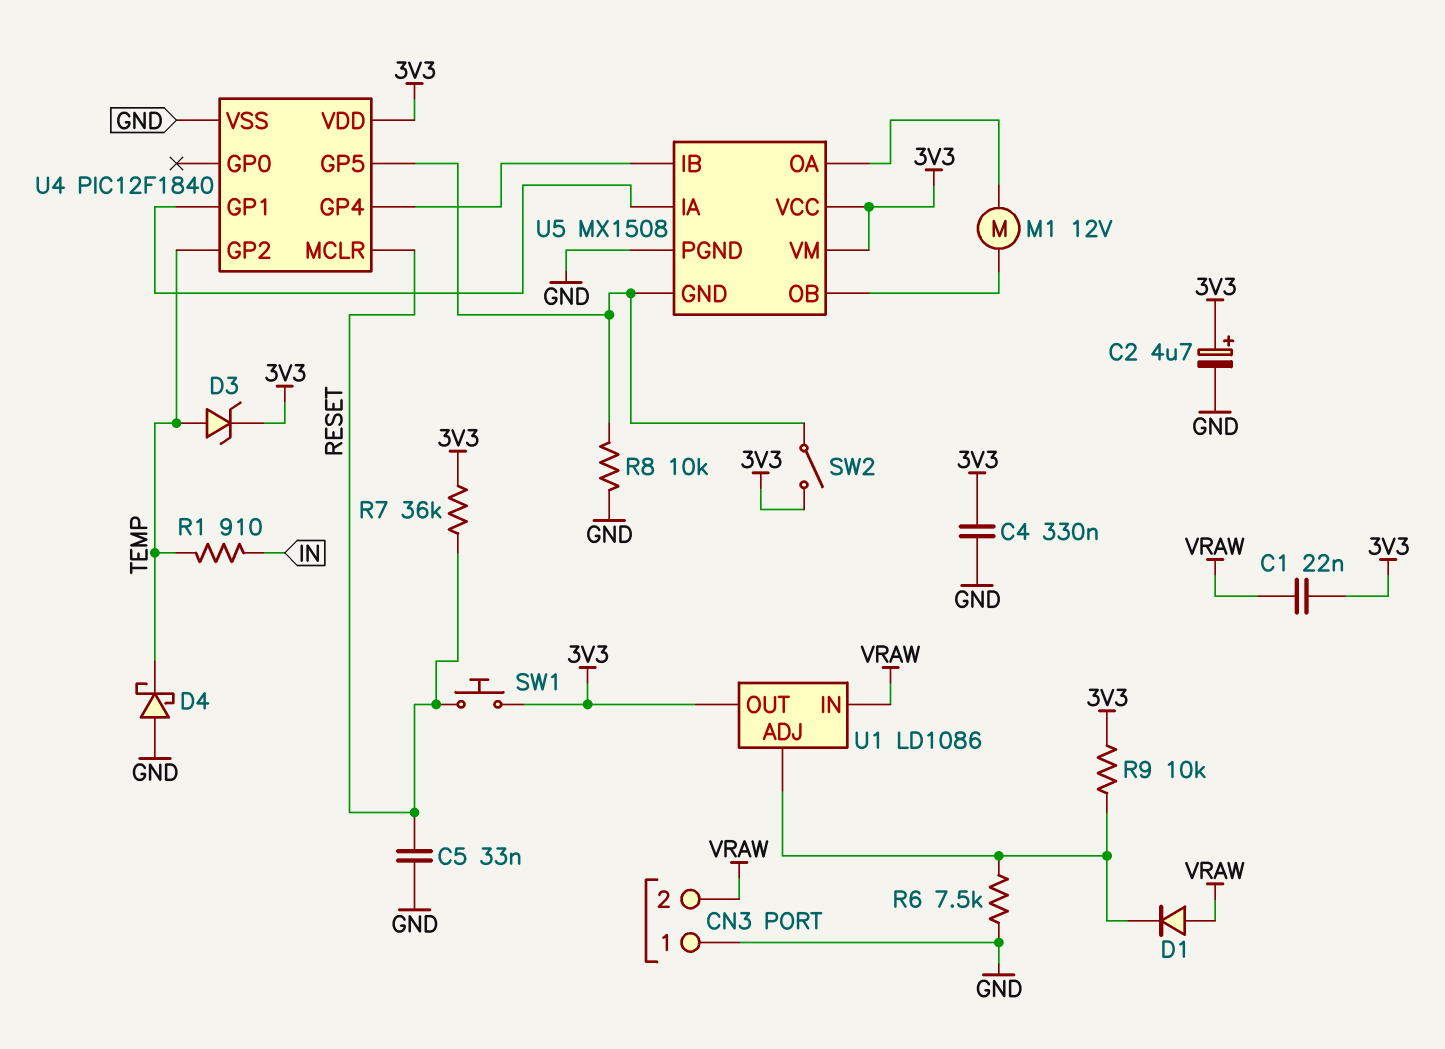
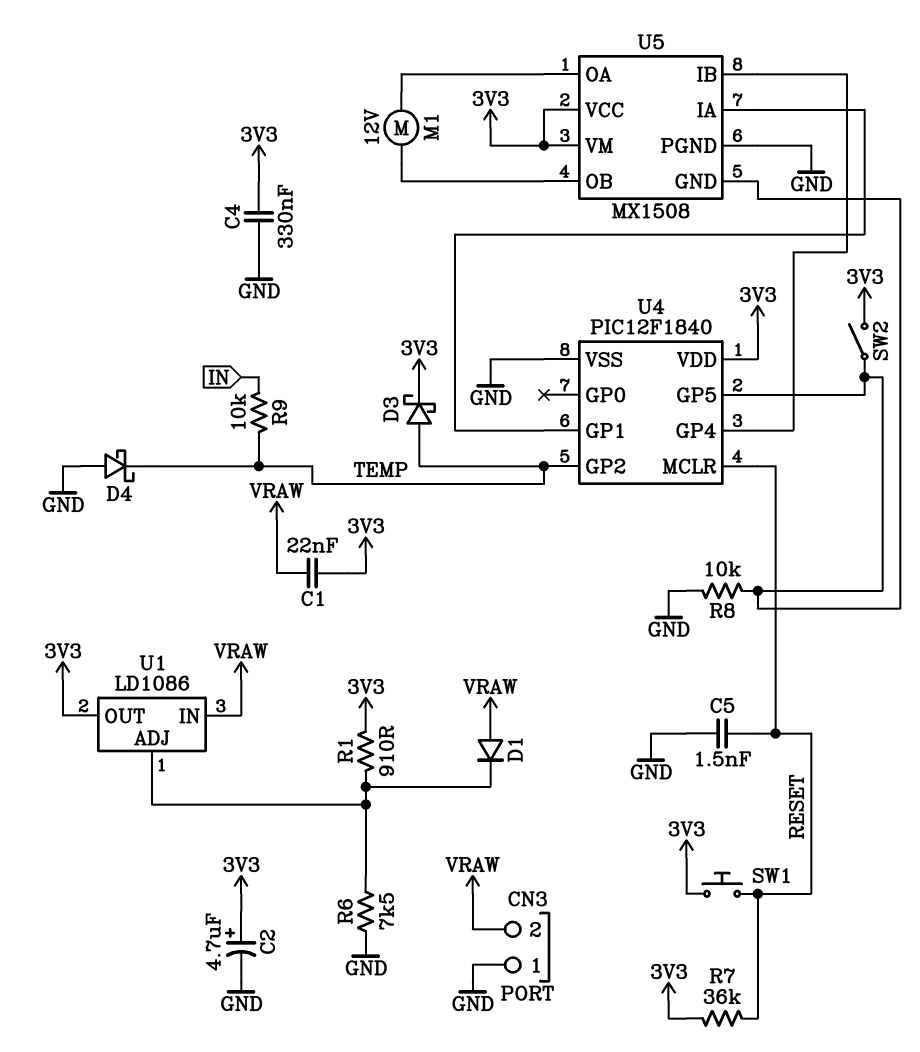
C5: 33nF (GND, RESET) -> 1.5nF (GND, RESET)
D3: zener (A TEMP, K 3V3) -> schottky (A TEMP, K 3V3)
R1: 910 (IN, TEMP) -> 910 (3V3, U1/ADJ)
R9: 10k (3V3, U1/ADJ) -> 10k (IN, TEMP)

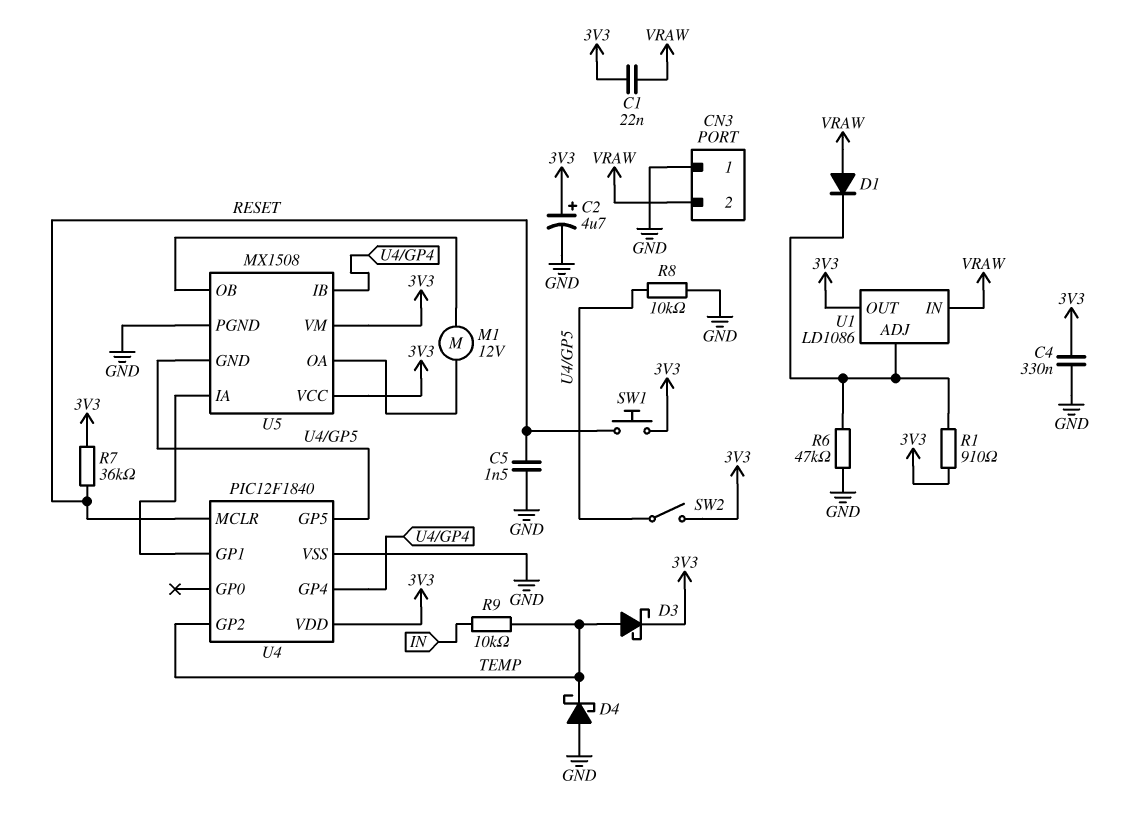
R6: 7.5k (GND, U1/ADJ) -> 47k (GND, U1/ADJ)

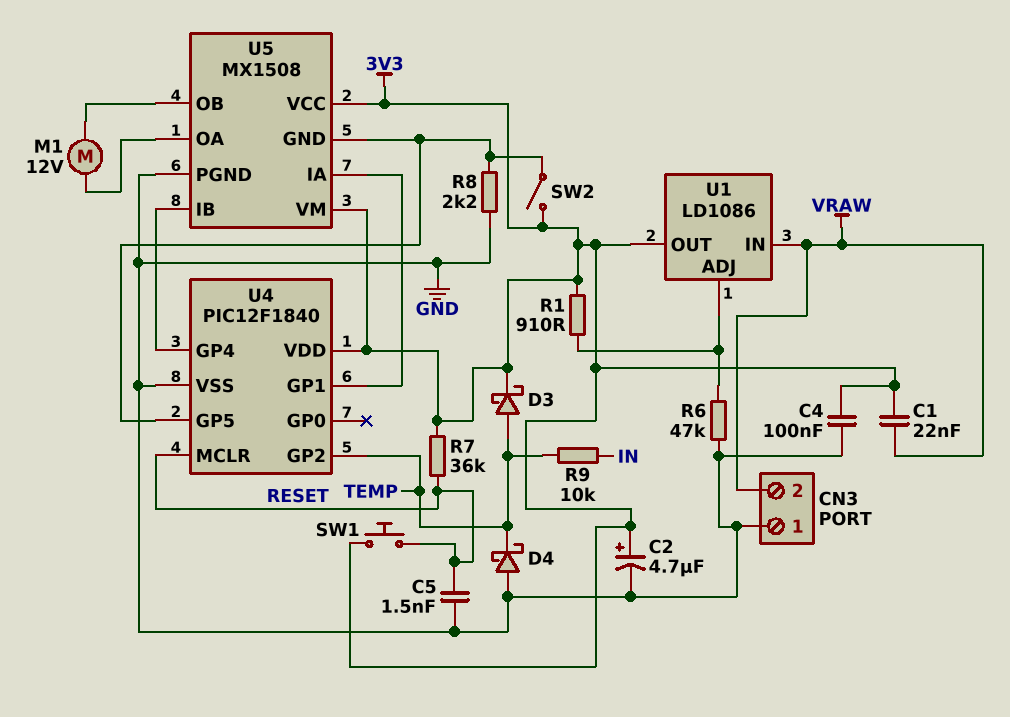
C4: 330nF (3V3, GND) -> 100nF (3V3, GND)
D1: diode (A VRAW, K U1/ADJ) -> none
R8: 10k (GND, U4/GP5) -> 2.2k (GND, U4/GP5)

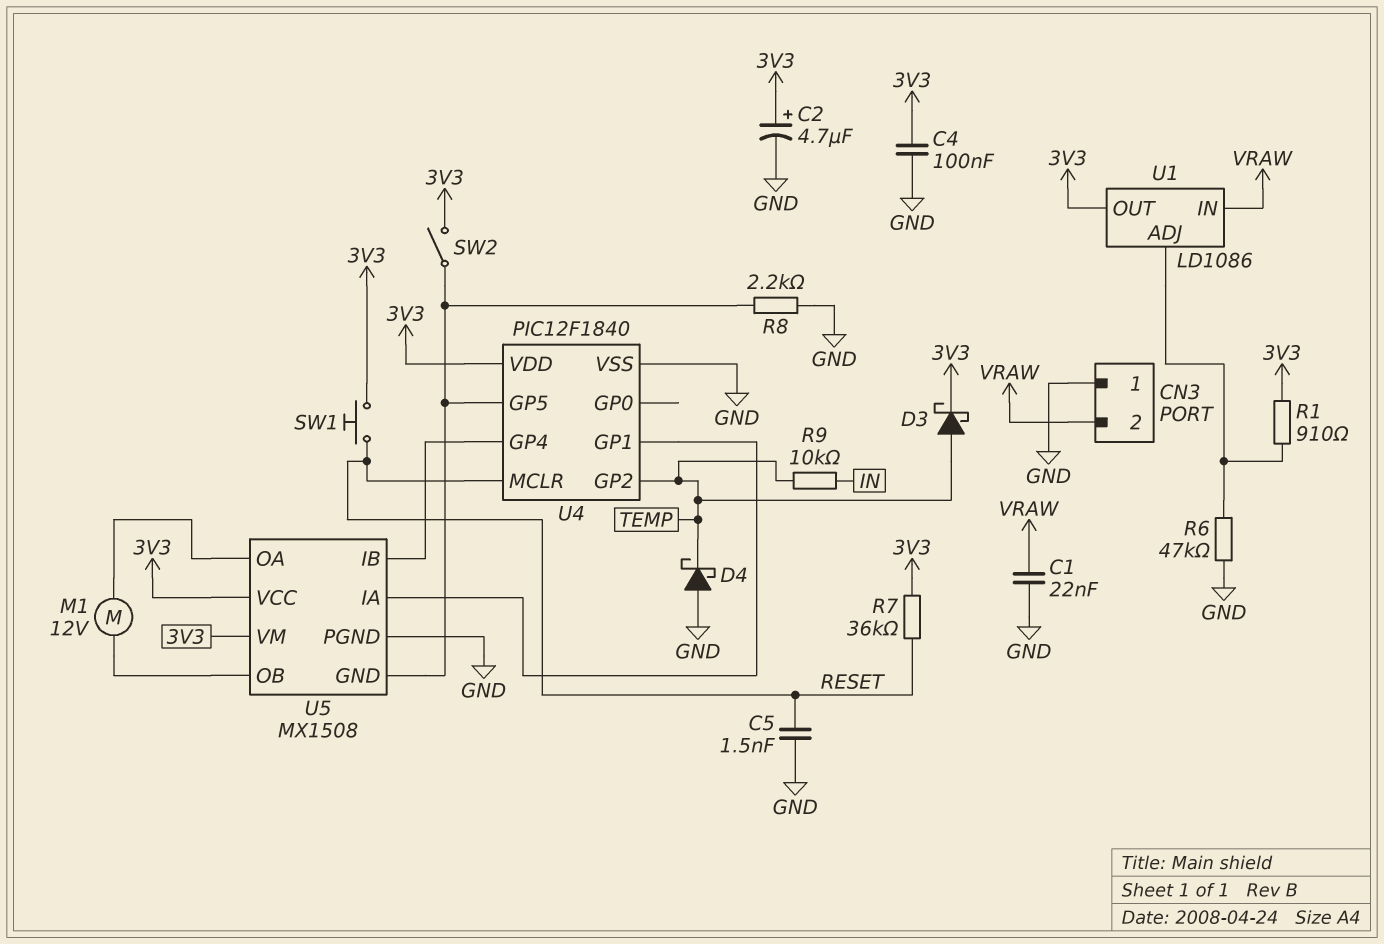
C1: 22nF (3V3, VRAW) -> 22nF (GND, VRAW)

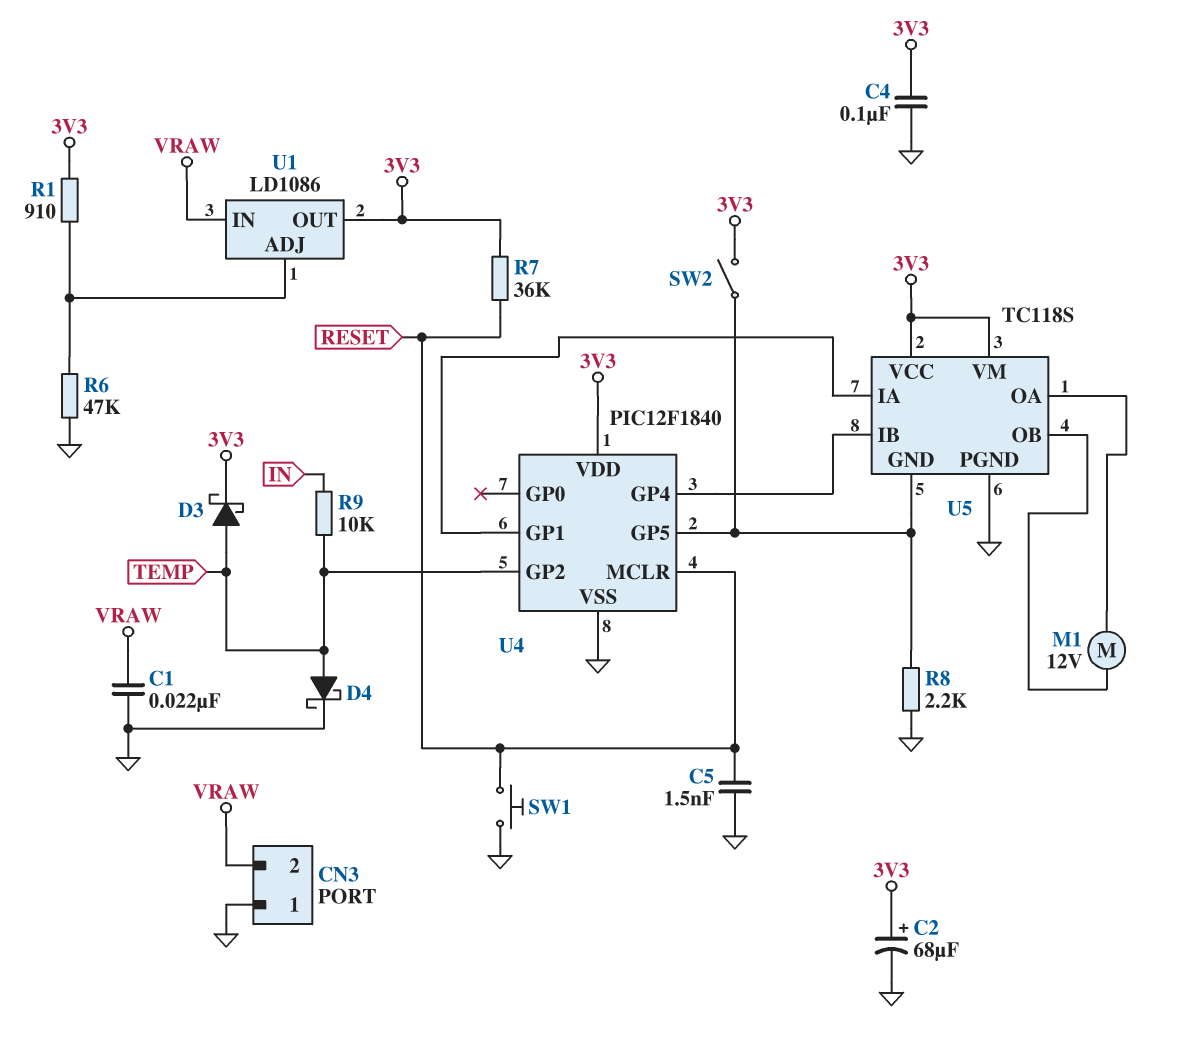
C2: 4.7uF (plus 3V3, minus GND) -> 68uF (plus 3V3, minus GND)
D4: schottky (A GND, K TEMP) -> schottky (A TEMP, K GND)
SW1: button (3V3, RESET) -> button (GND, RESET)
U5: MX1508 -> TC118S

